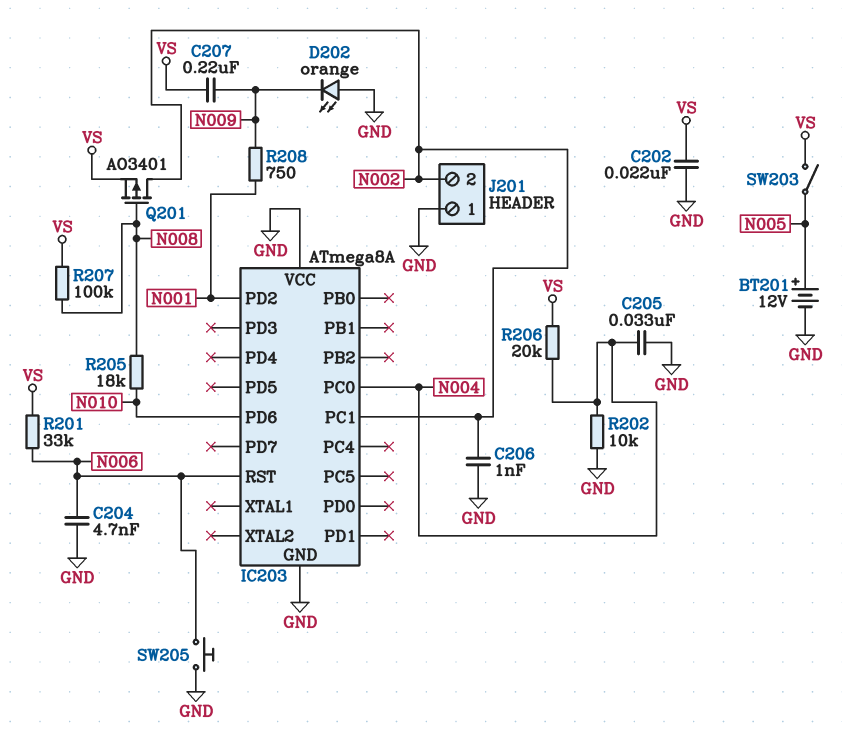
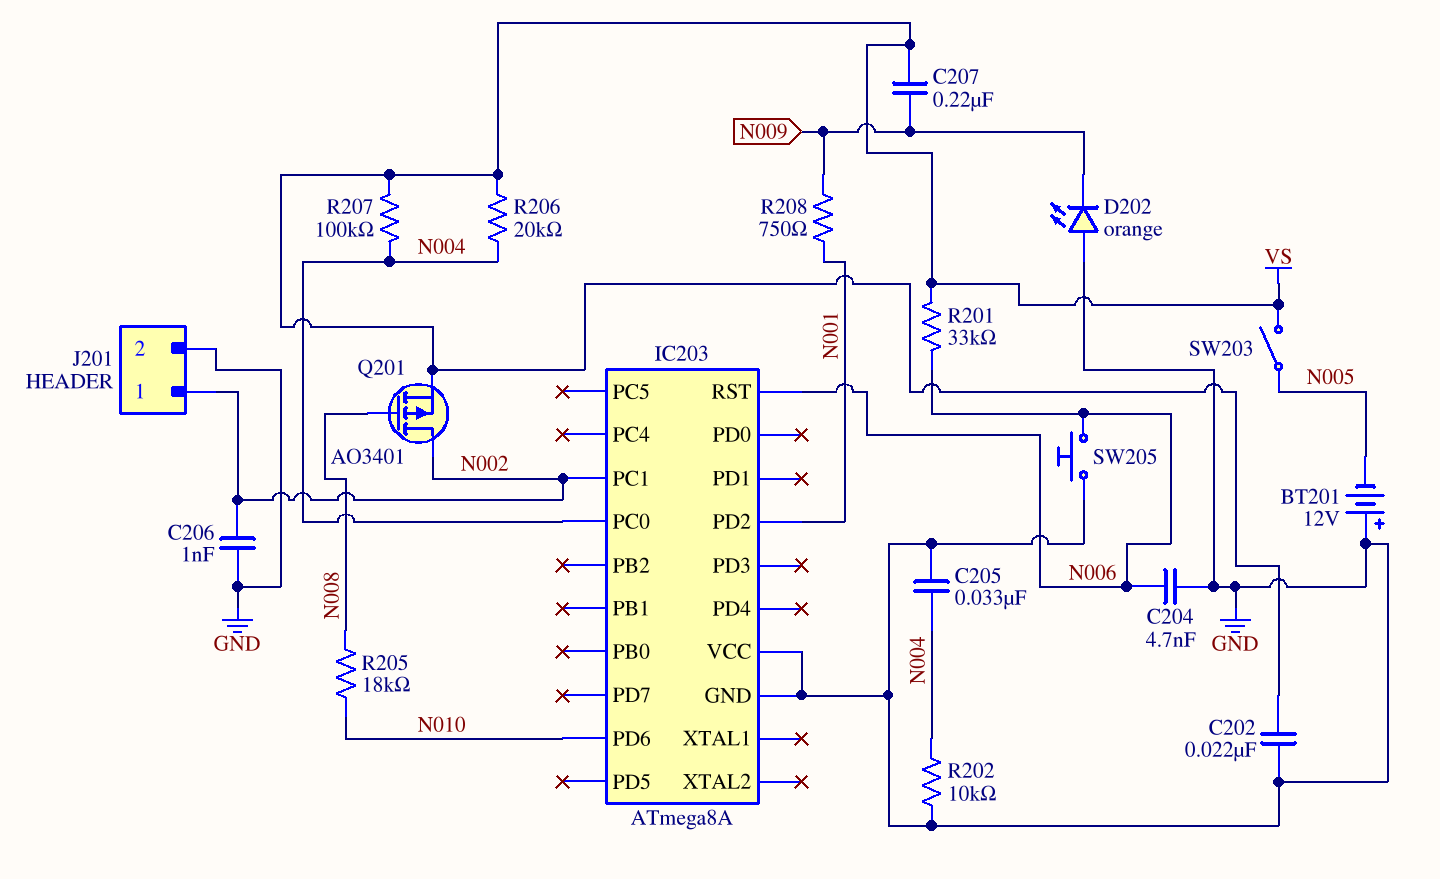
BT201: 12V (plus N005, minus GND) -> 12V (plus GND, minus N005)
J201 pin 1: GND -> N002
J201 pin 2: N002 -> GND
R207: 100k (N008, VS) -> 100k (N004, VS)

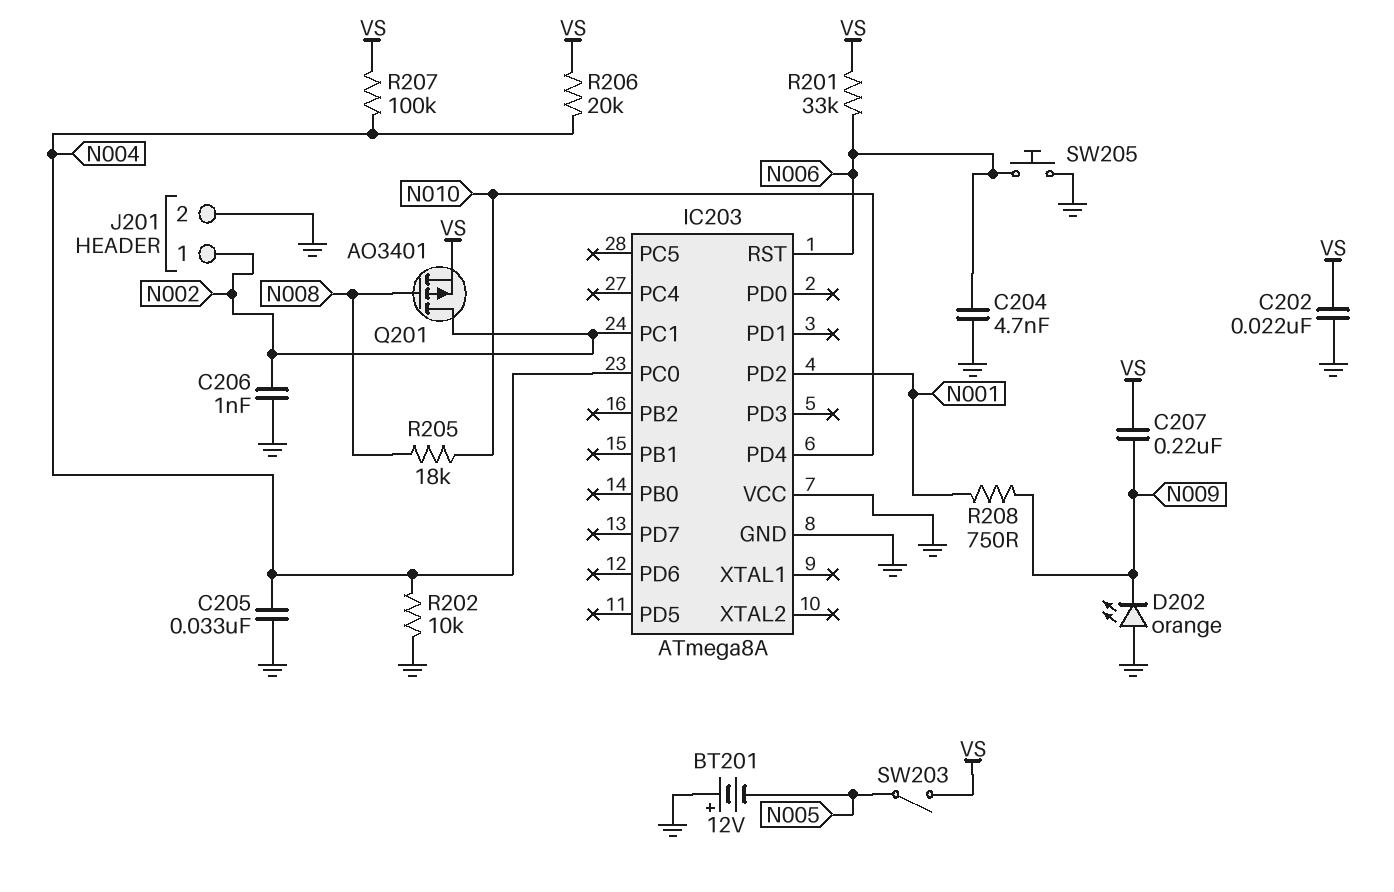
IC203 pin PD4: none -> N010
IC203 pin PD6: N010 -> none

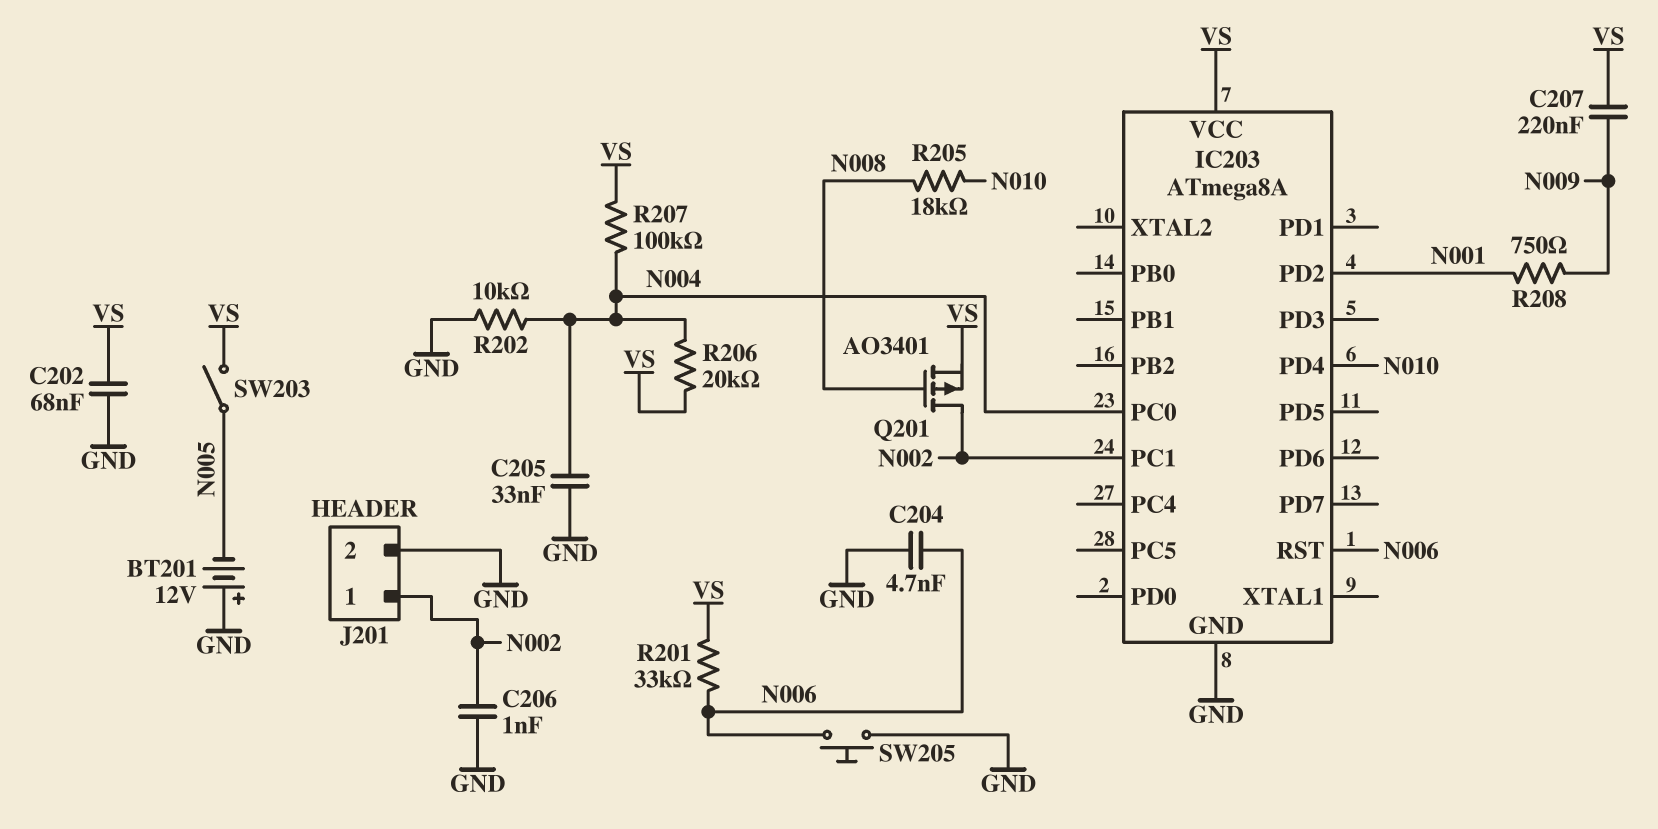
C202: 22nF (GND, VS) -> 68nF (GND, VS)
D202: LED orange (A GND, K N009) -> none
IC203 pin VCC: GND -> VS

